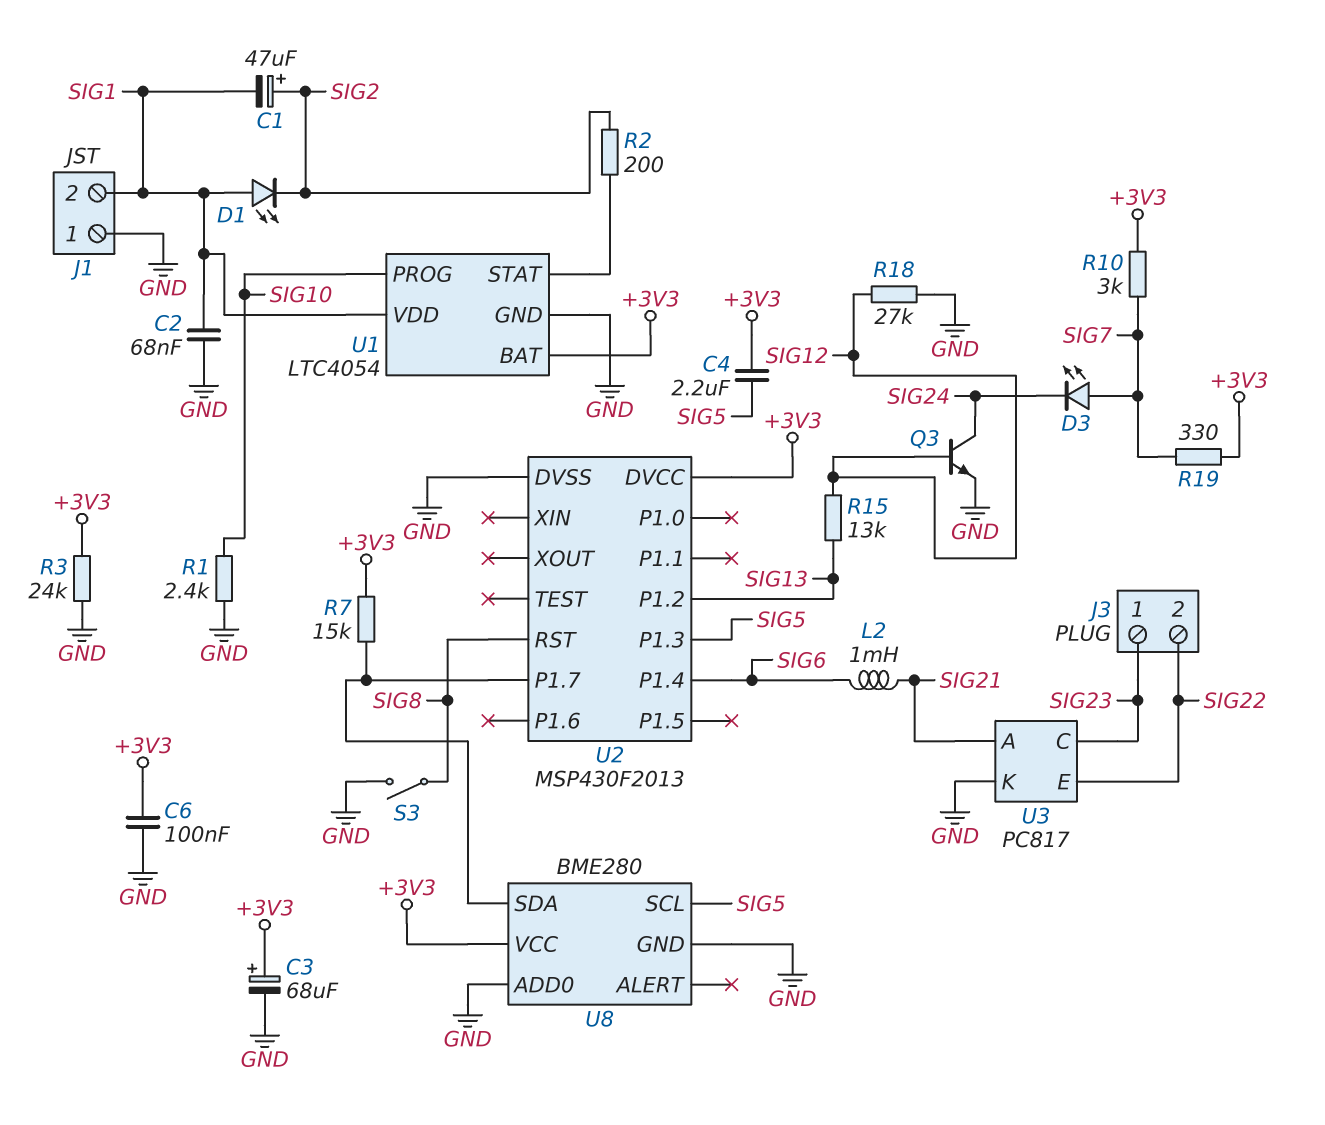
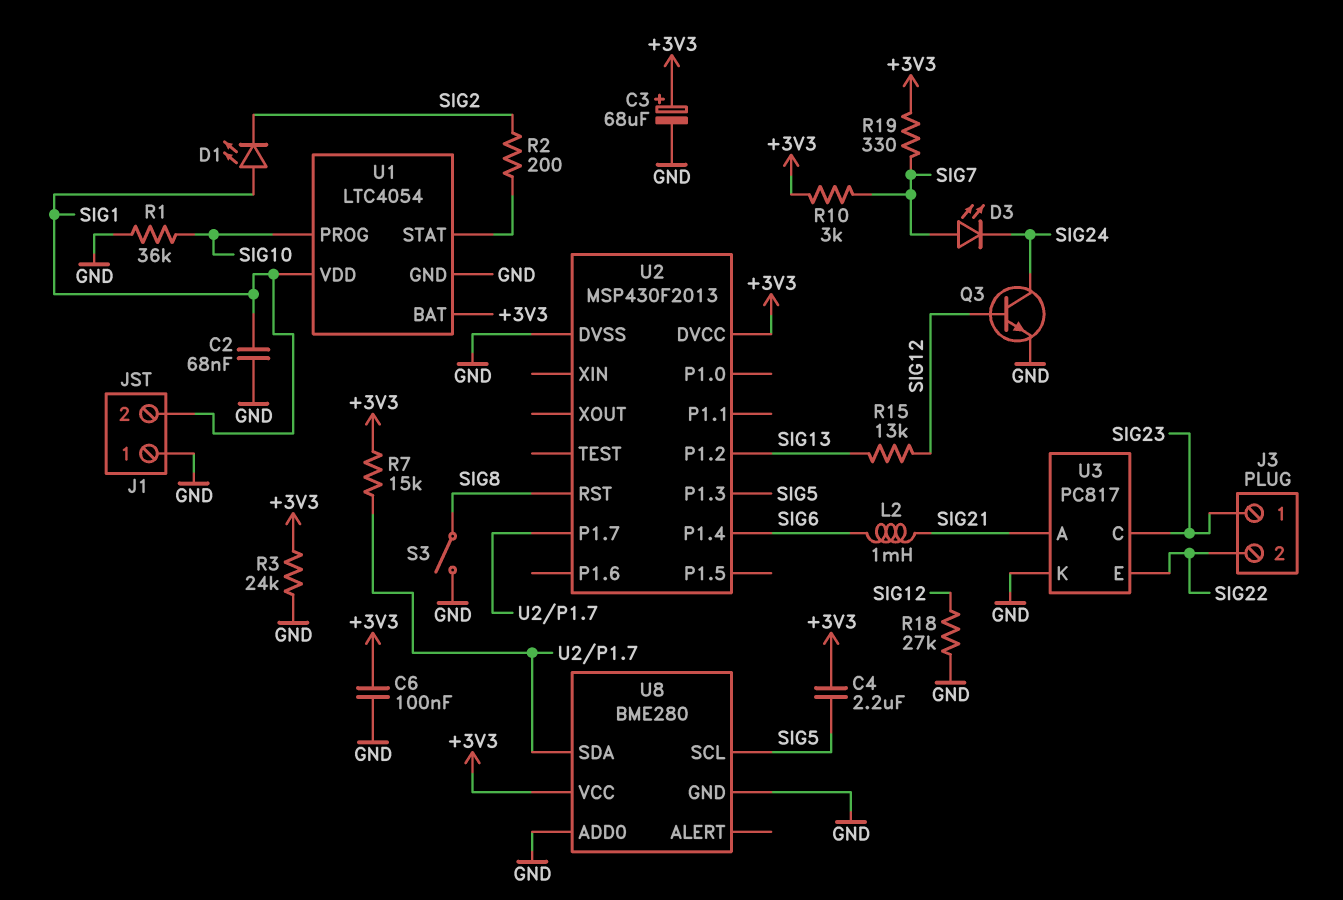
C1: 47uF (plus SIG2, minus SIG1) -> none
R1: 2.4k (GND, SIG10) -> 36k (GND, SIG10)

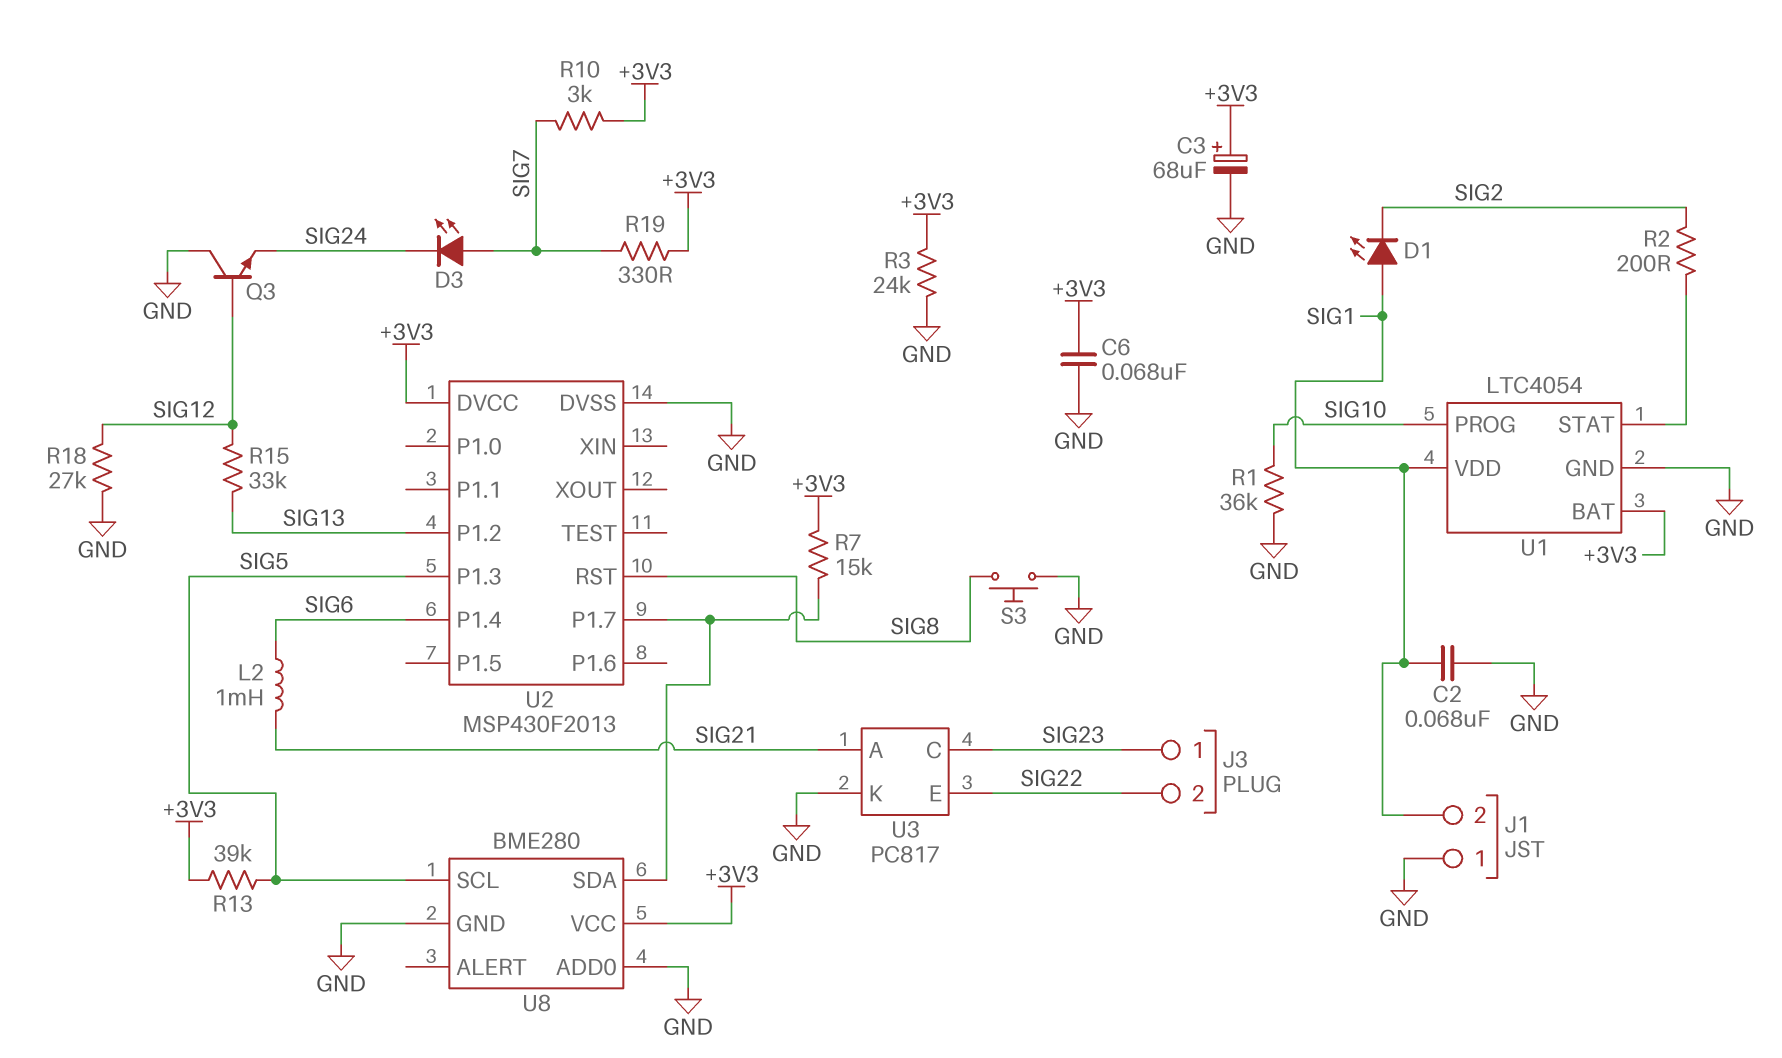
C4: 2.2uF (+3V3, SIG5) -> none
C6: 100nF (+3V3, GND) -> 68nF (+3V3, GND)
Q3: NPN (B SIG12, C SIG24, E GND) -> NPN (B SIG12, C GND, E SIG24)
R13: none -> 39k (+3V3, SIG5)
R15: 13k (SIG12, SIG13) -> 33k (SIG12, SIG13)
S3: switch (GND, SIG8) -> button (GND, SIG8)

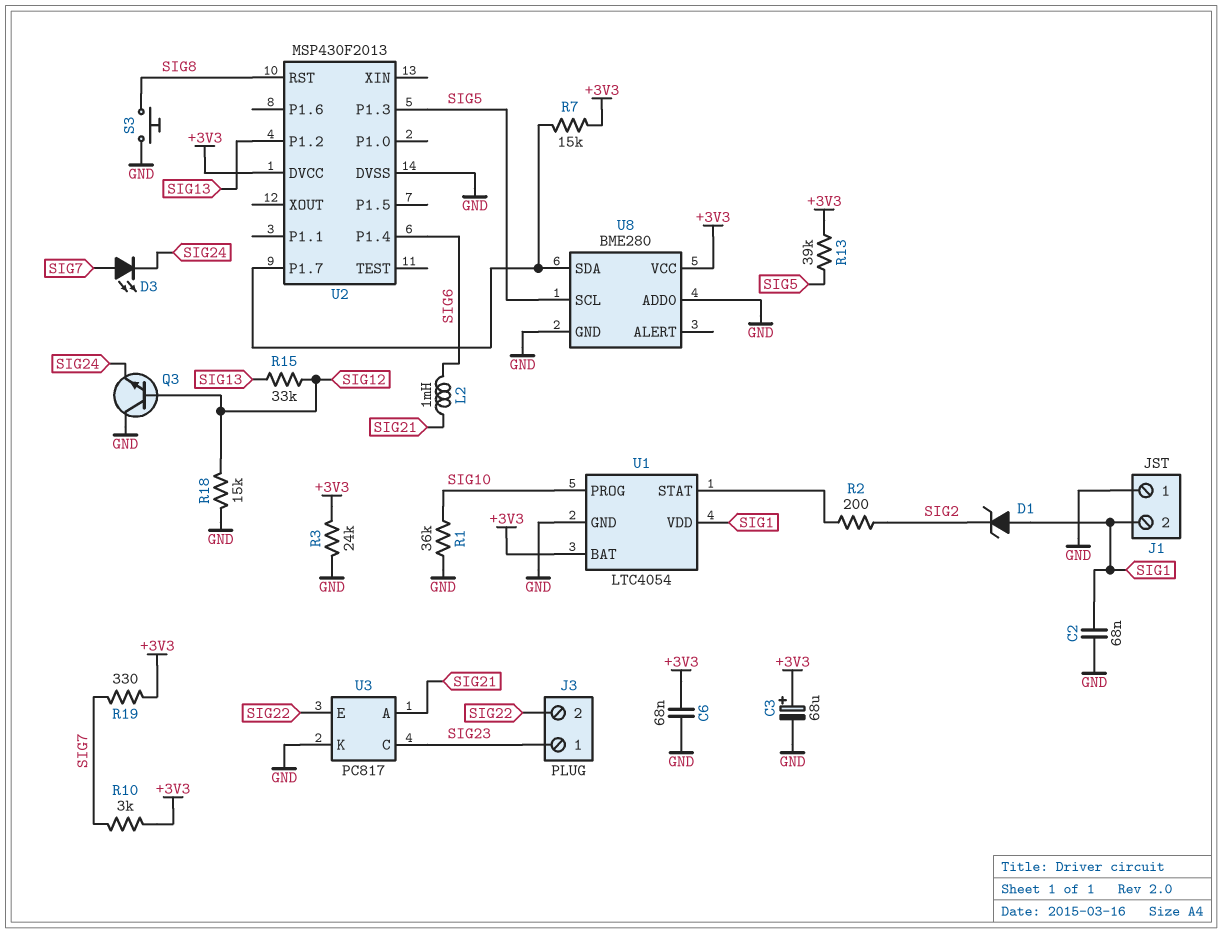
D1: LED (A SIG1, K SIG2) -> zener (A SIG1, K SIG2)
R18: 27k (GND, SIG12) -> 15k (GND, SIG12)

